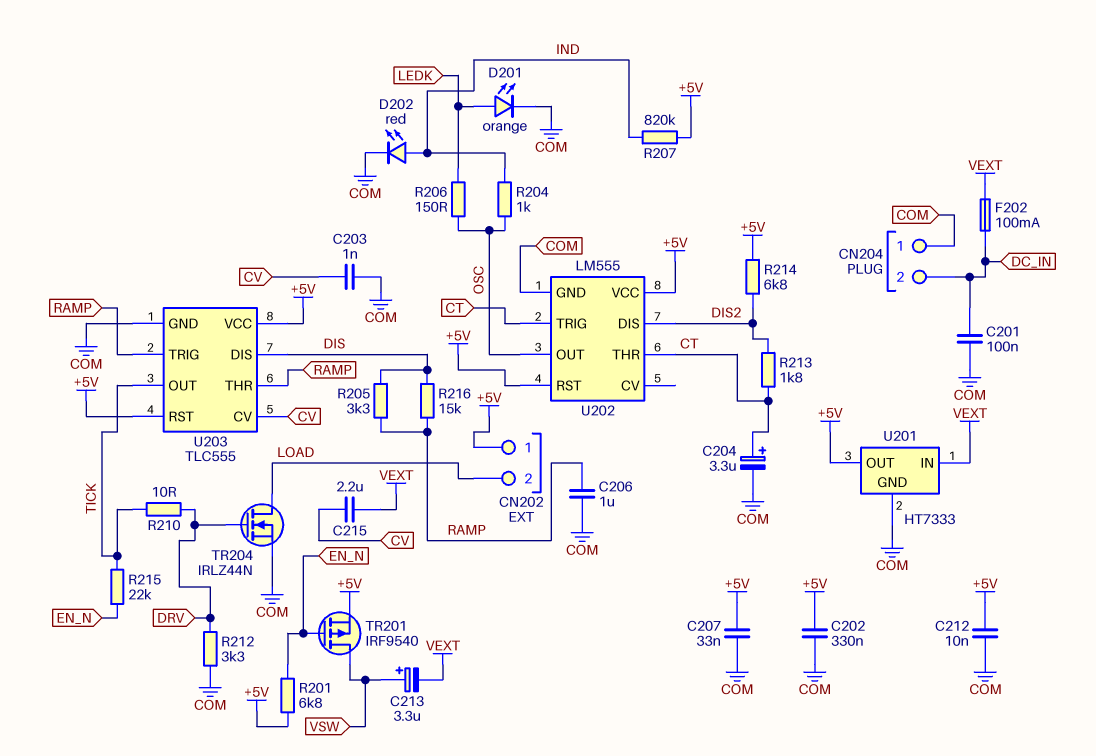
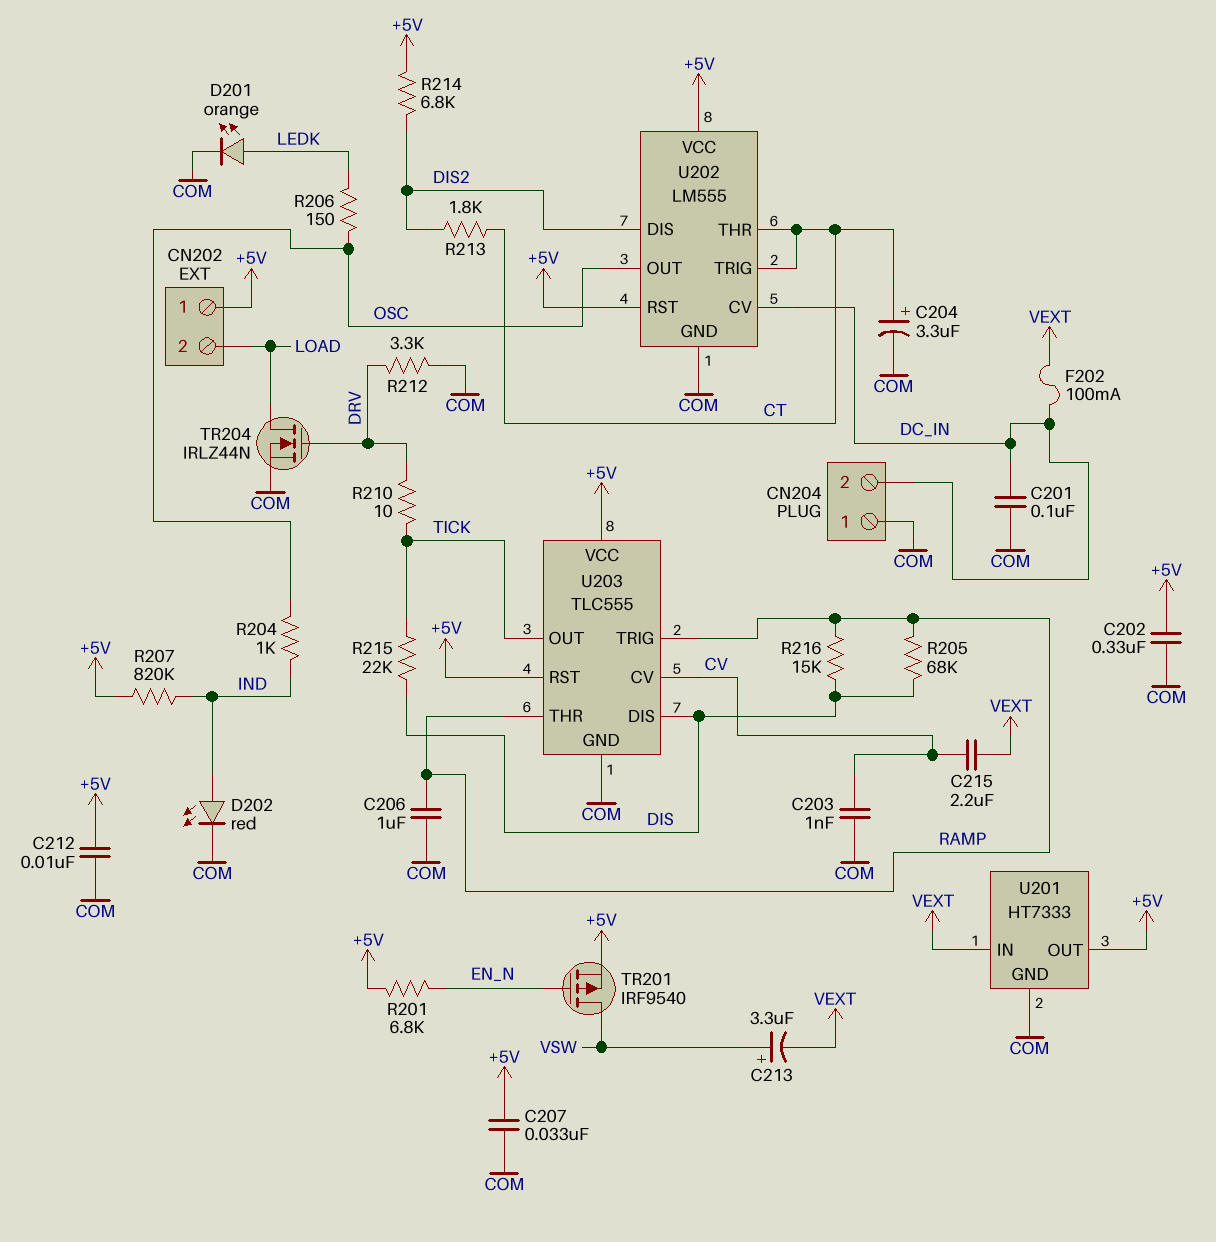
R205: 3.3k (DIS, RAMP) -> 68k (DIS, RAMP)
R215: 22k (EN_N, TICK) -> 22k (DIS, TICK)
U202 pin CV: none -> DC_IN

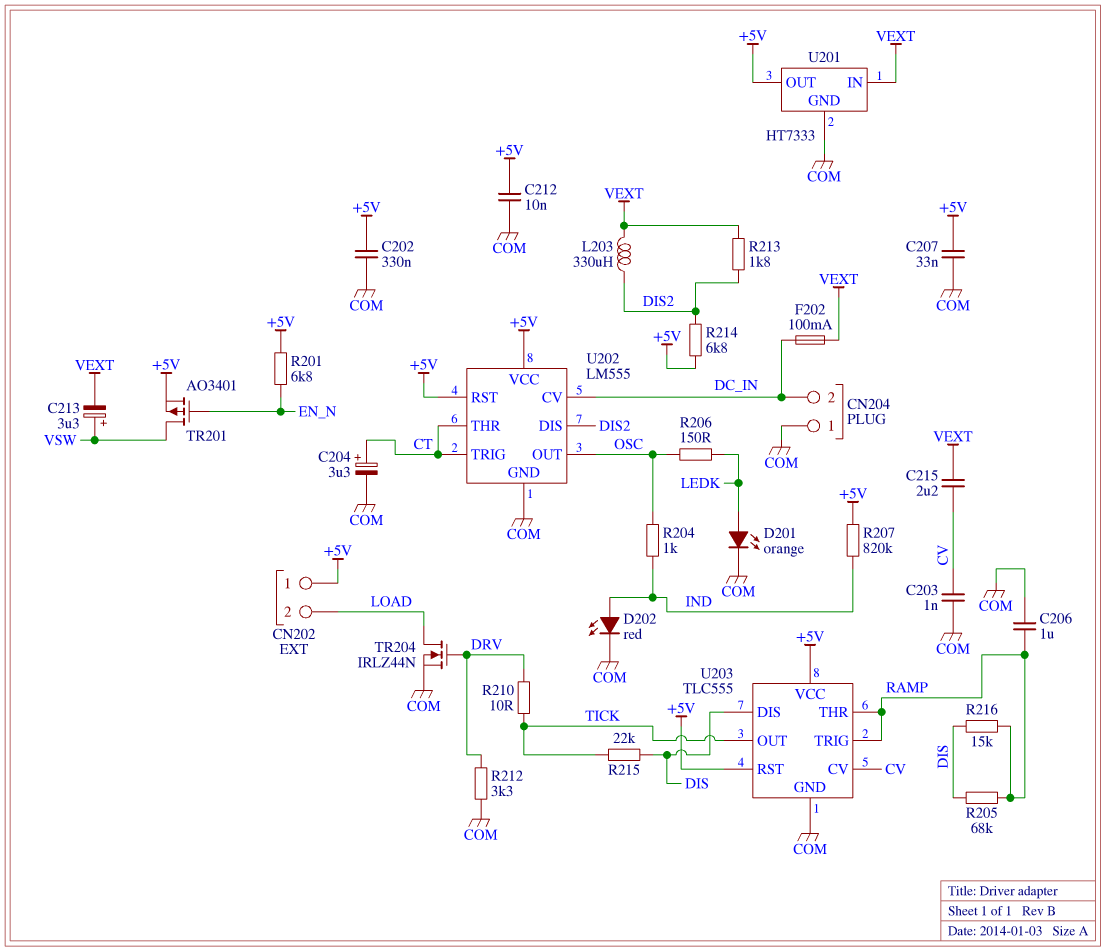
C201: 100nF (COM, DC_IN) -> none
L203: none -> 330uH (DIS2, VEXT)
R213: 1.8k (CT, DIS2) -> 1.8k (DIS2, VEXT)
TR201: PMOS IRF9540 (G EN_N, D VSW, S +5V) -> PMOS AO3401 (G EN_N, D VSW, S +5V)

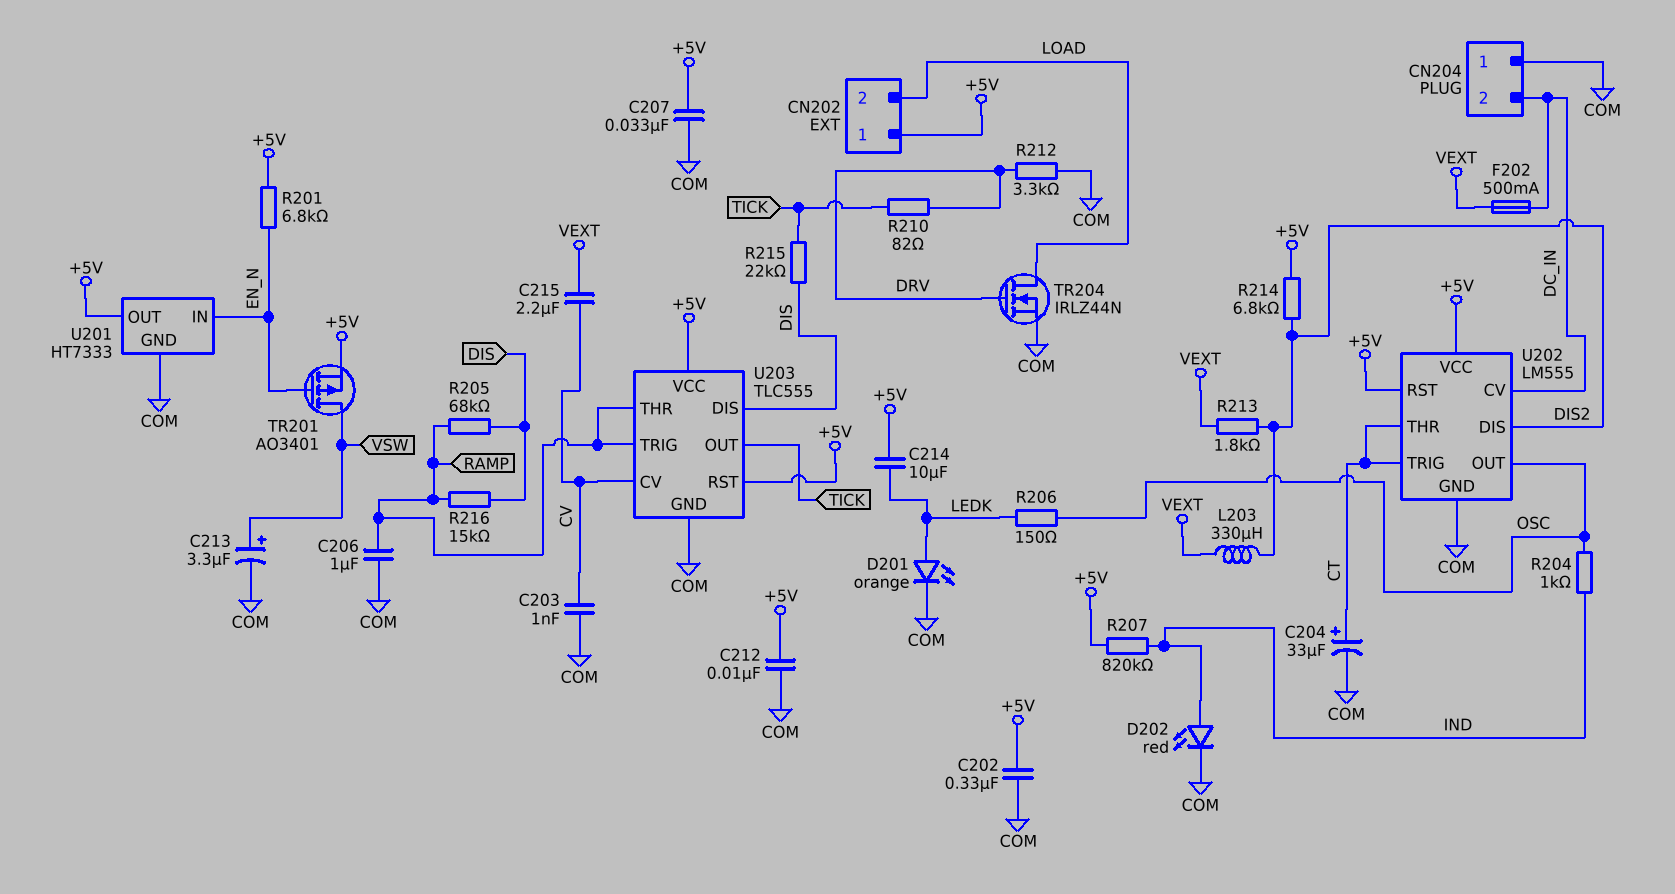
C204: 3.3uF (plus CT, minus COM) -> 33uF (plus CT, minus COM)
C213: 3.3uF (plus VSW, minus VEXT) -> 3.3uF (plus VSW, minus COM)
C214: none -> 10uF (+5V, LEDK)
F202: 100mA (DC_IN, VEXT) -> 500mA (DC_IN, VEXT)
R210: 10 (DRV, TICK) -> 82 (DRV, TICK)
U201 pin IN: VEXT -> EN_N

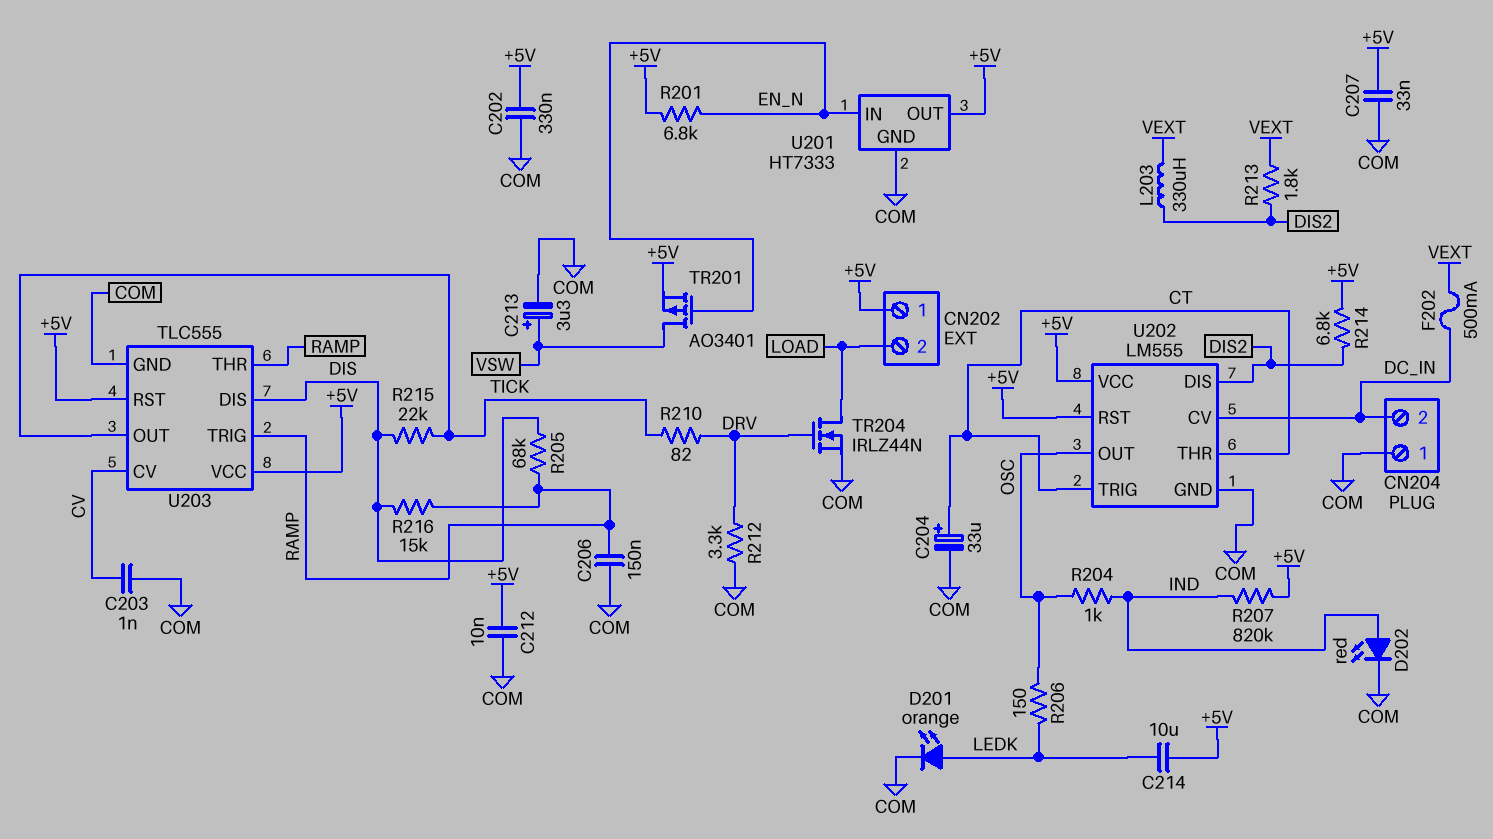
C206: 1uF (COM, RAMP) -> 150nF (COM, RAMP)
C215: 2.2uF (CV, VEXT) -> none

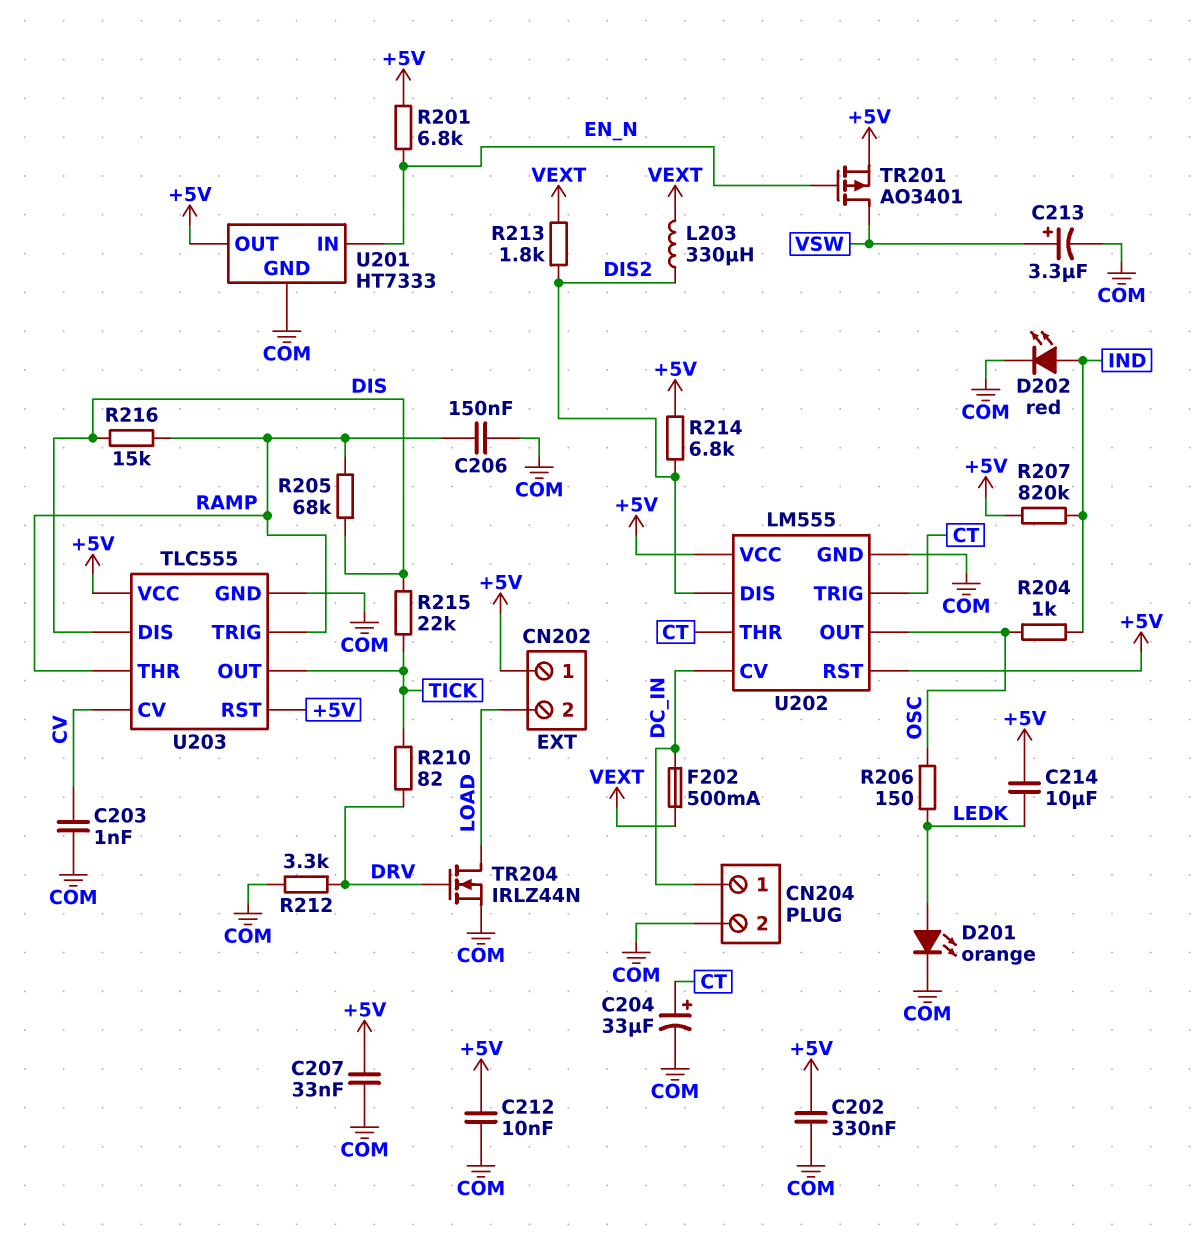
CN204 pin 1: COM -> DC_IN
CN204 pin 2: DC_IN -> COM

